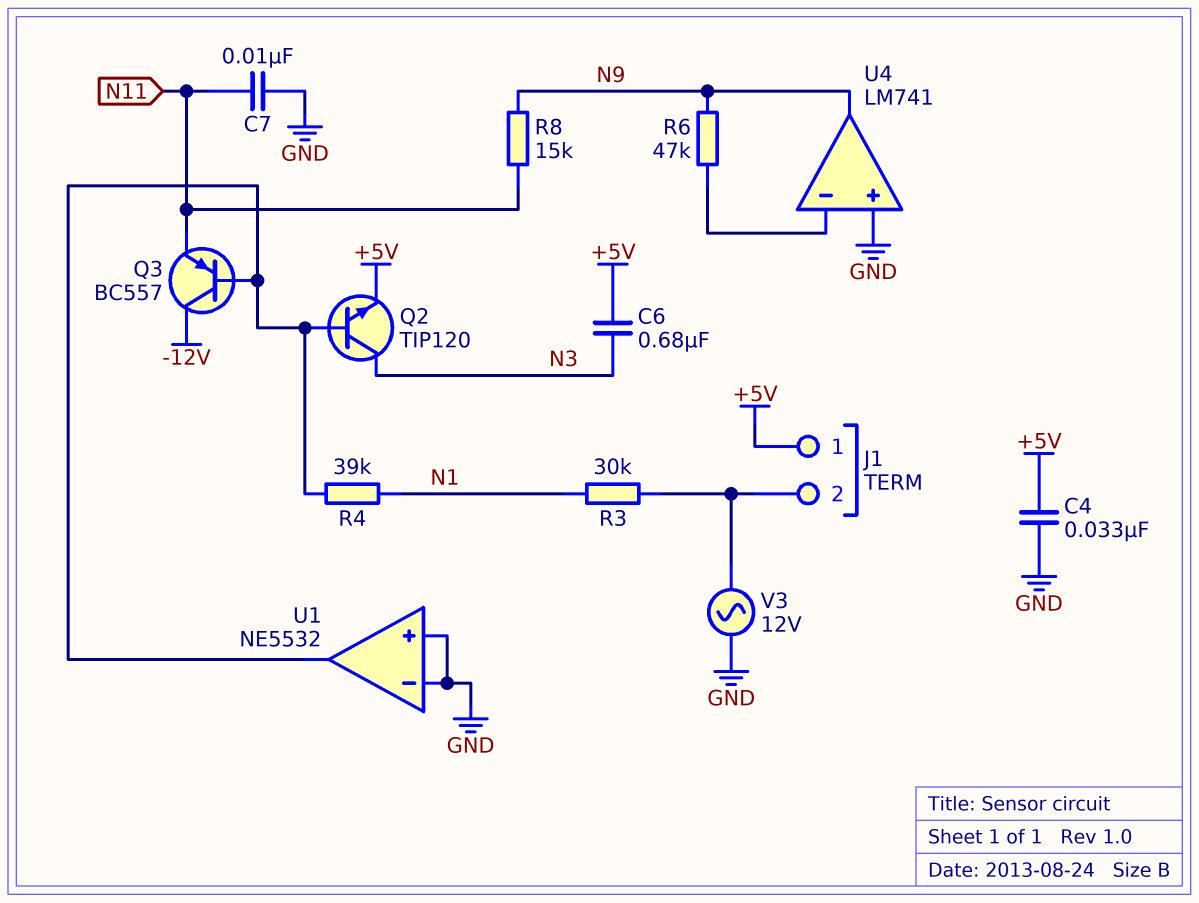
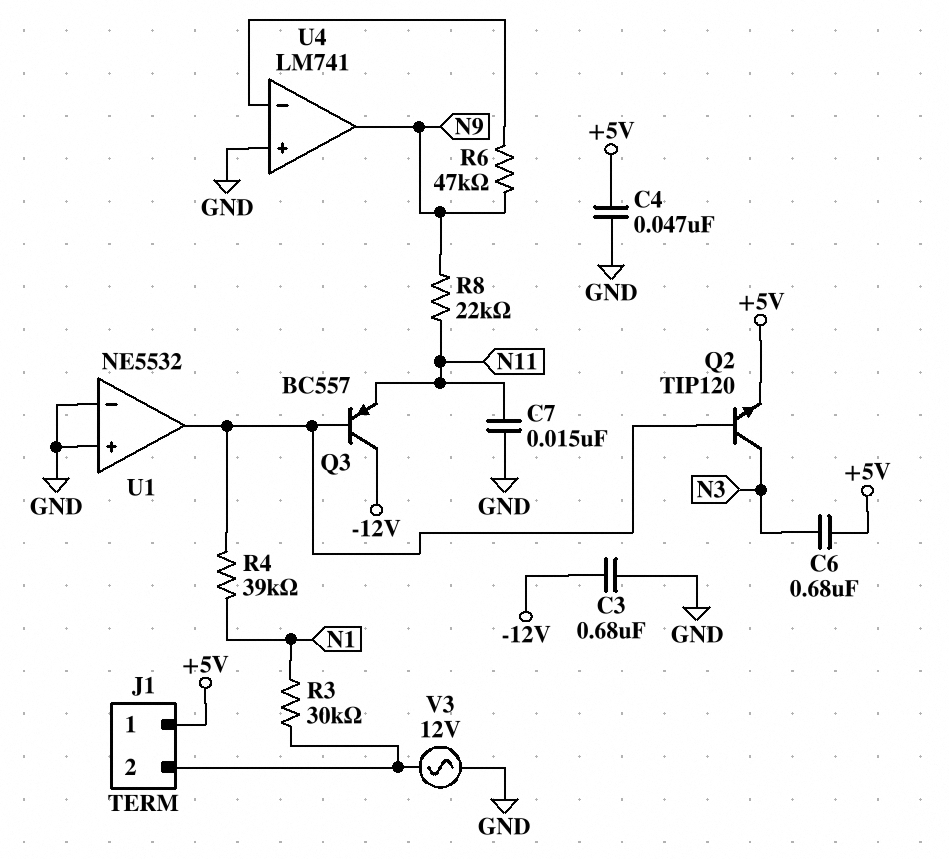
C3: none -> 680nF (-12V, GND)
C4: 33nF (+5V, GND) -> 47nF (+5V, GND)
C7: 10nF (GND, N11) -> 15nF (GND, N11)
R8: 15k (N9, N11) -> 22k (N9, N11)

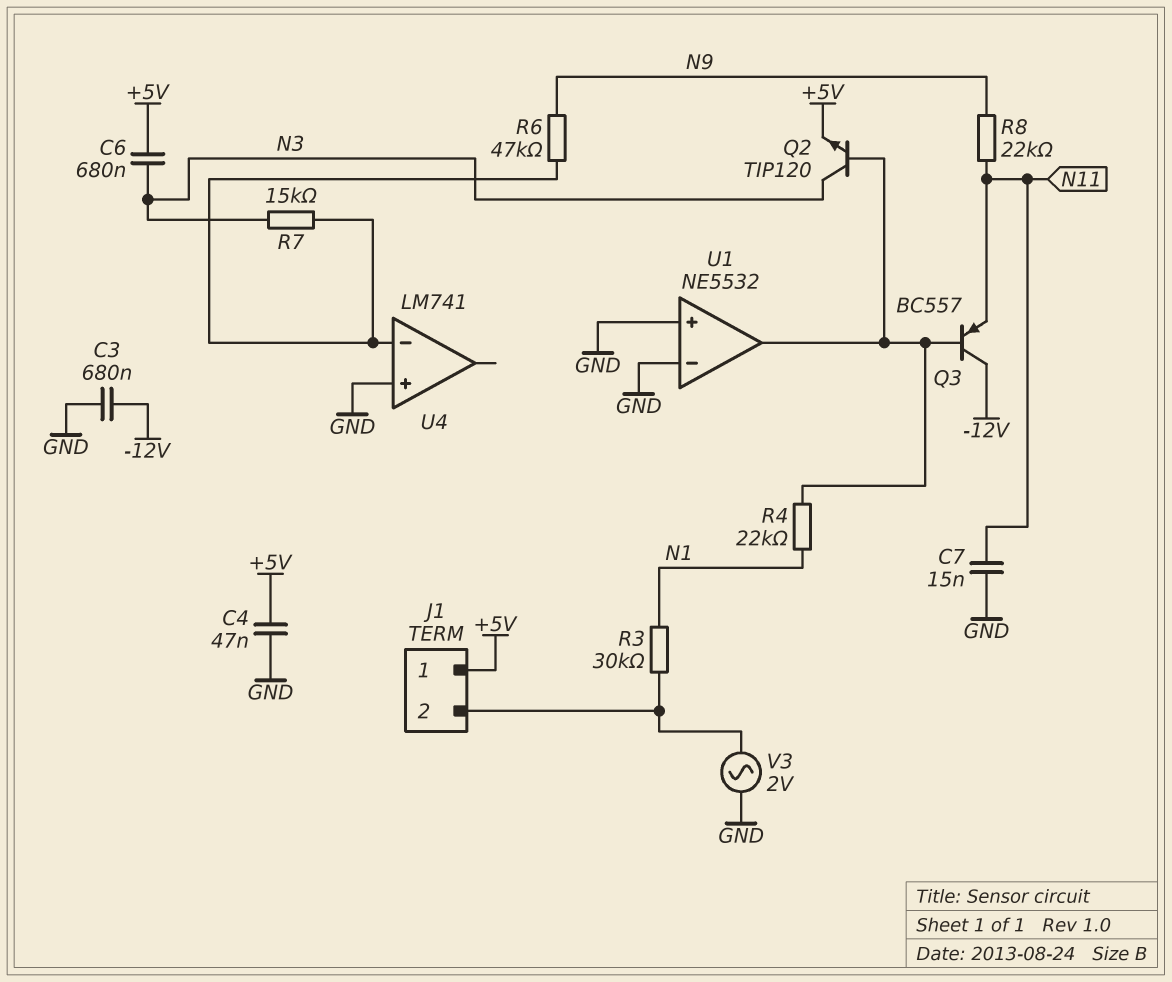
R4: 39k (N1, U1/out) -> 22k (N1, U1/out)
R7: none -> 15k (N3, U4/in-)
U4 pin out: N9 -> none
V3: AC 12V (GND, J1/2) -> AC 2V (GND, J1/2)

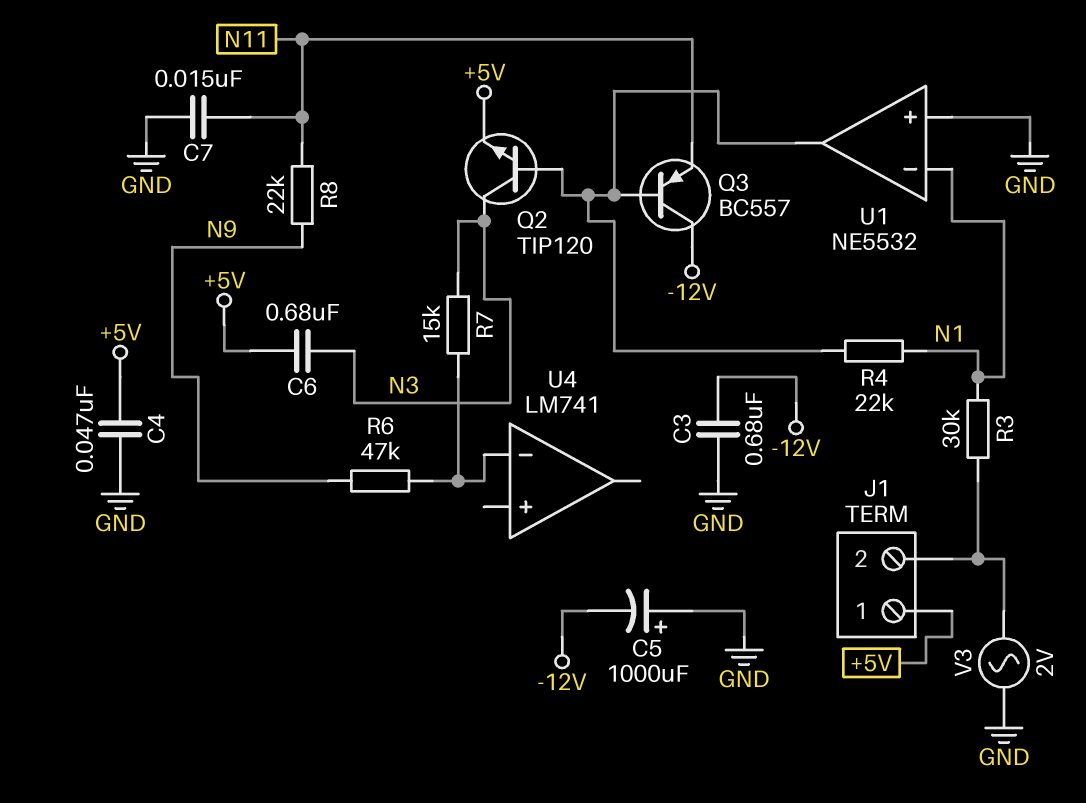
C5: none -> 1000uF (plus GND, minus -12V)
U1 pin in-: GND -> N1
U4 pin in+: GND -> none

